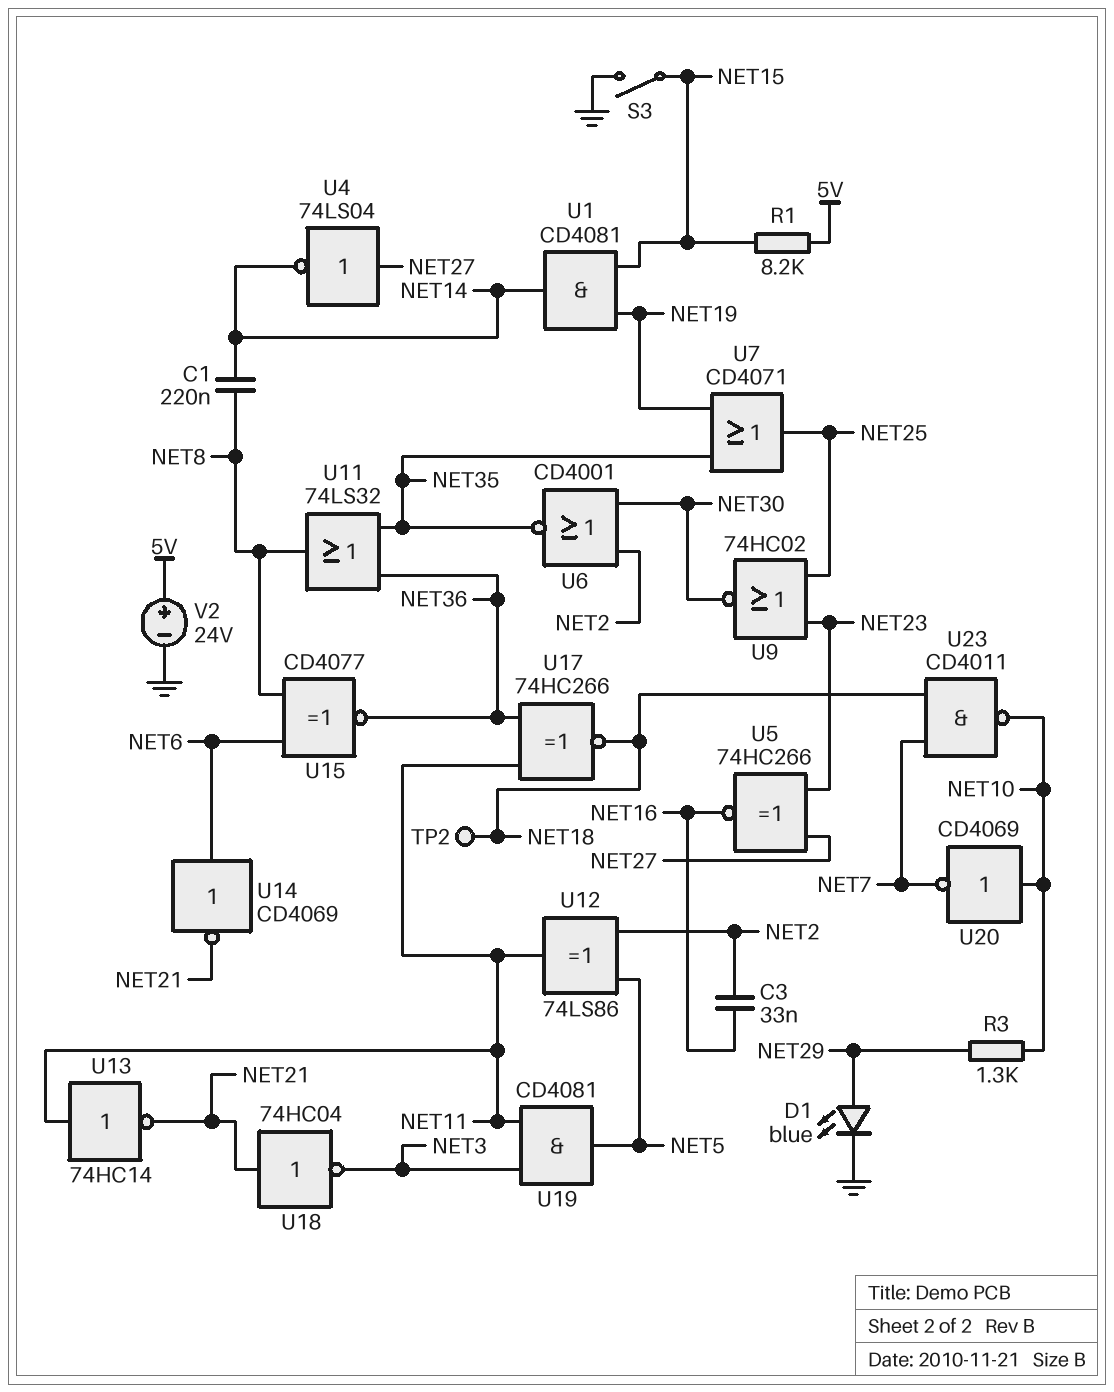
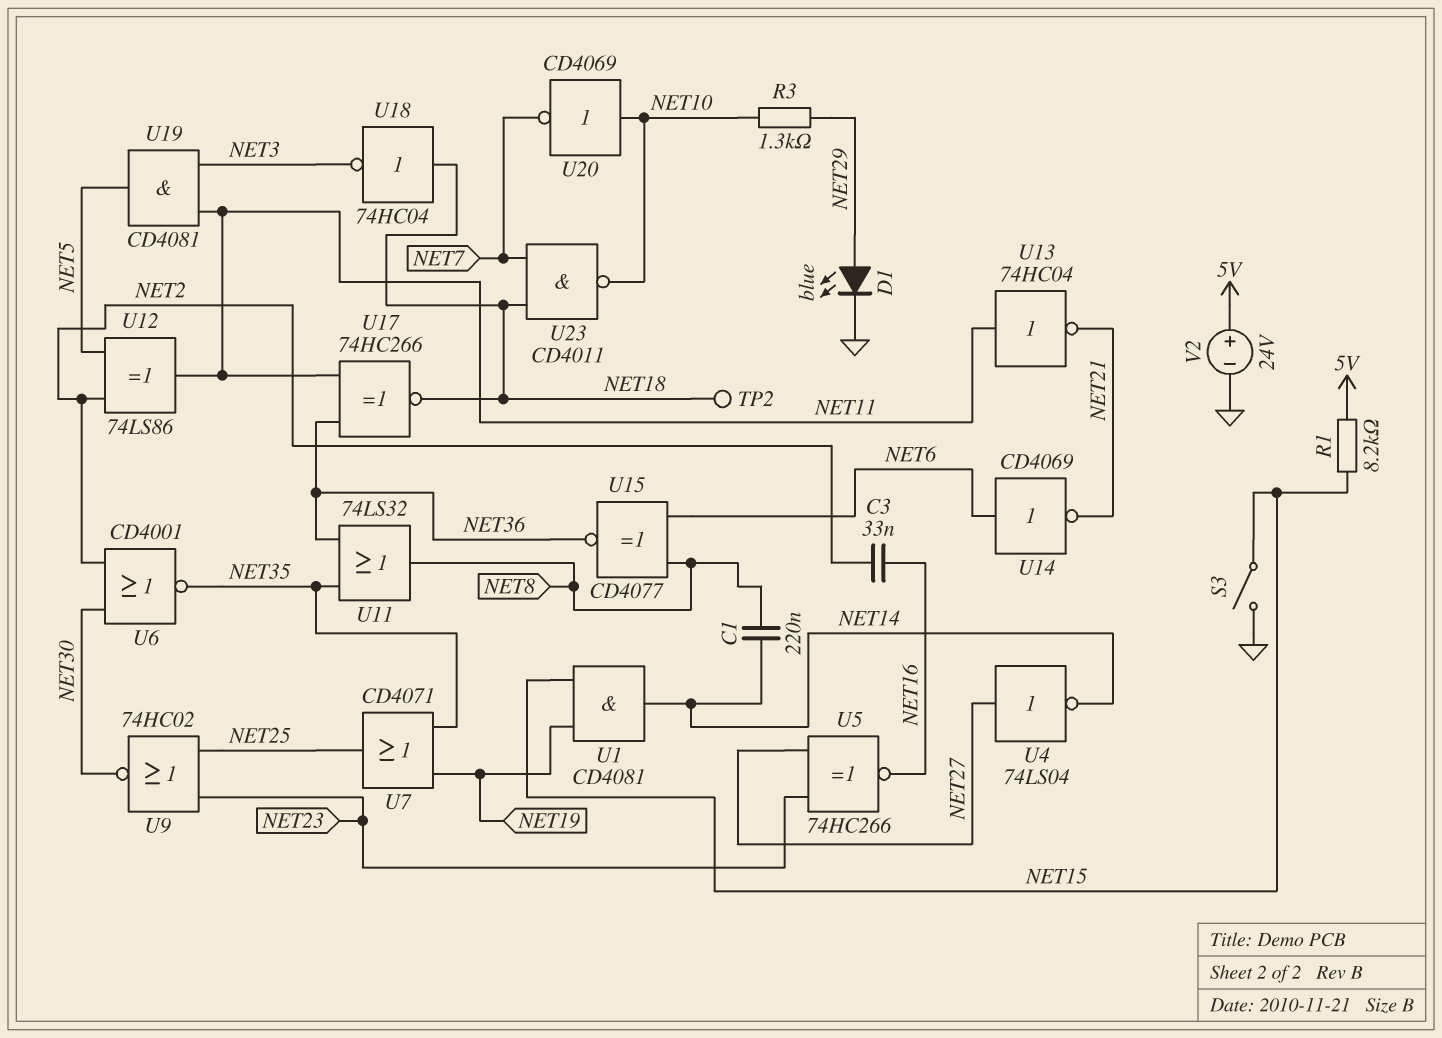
U13: NOT 74HC14 (in NET11, out NET21) -> NOT 74HC04 (in NET11, out NET21)
U18: NOT 74HC04 (in NET21, out NET3) -> NOT 74HC04 (in NET18, out NET3)

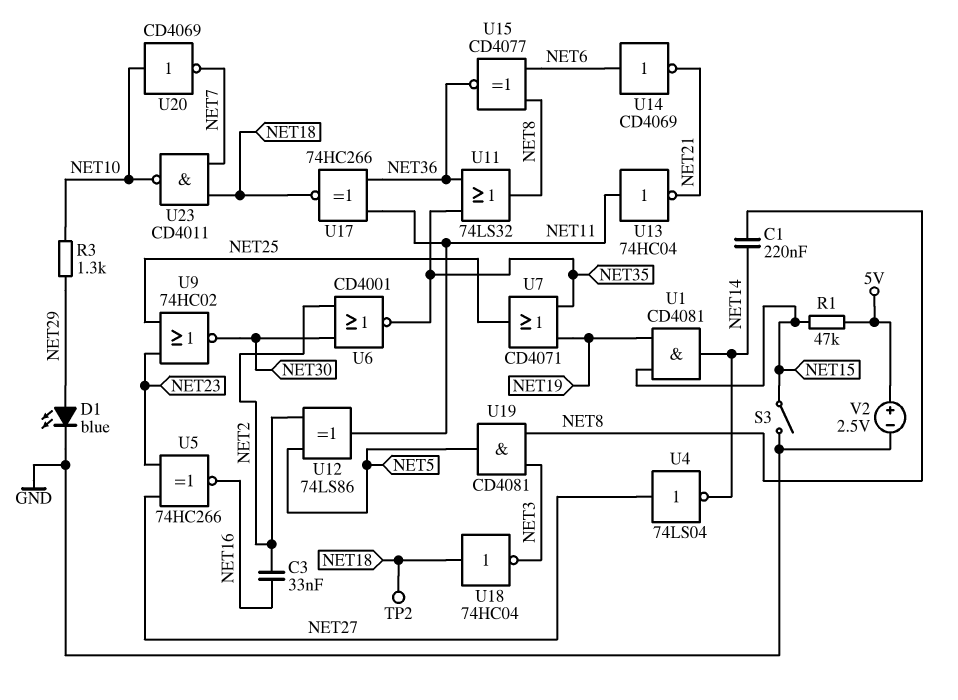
R1: 8.2k (5V, NET15) -> 47k (5V, NET15)
U19: AND CD4081 (in NET3, in NET11, out NET5) -> AND CD4081 (in NET3, in NET8, out NET5)
V2: 24V (plus 5V, minus GND) -> 2.5V (plus 5V, minus GND)

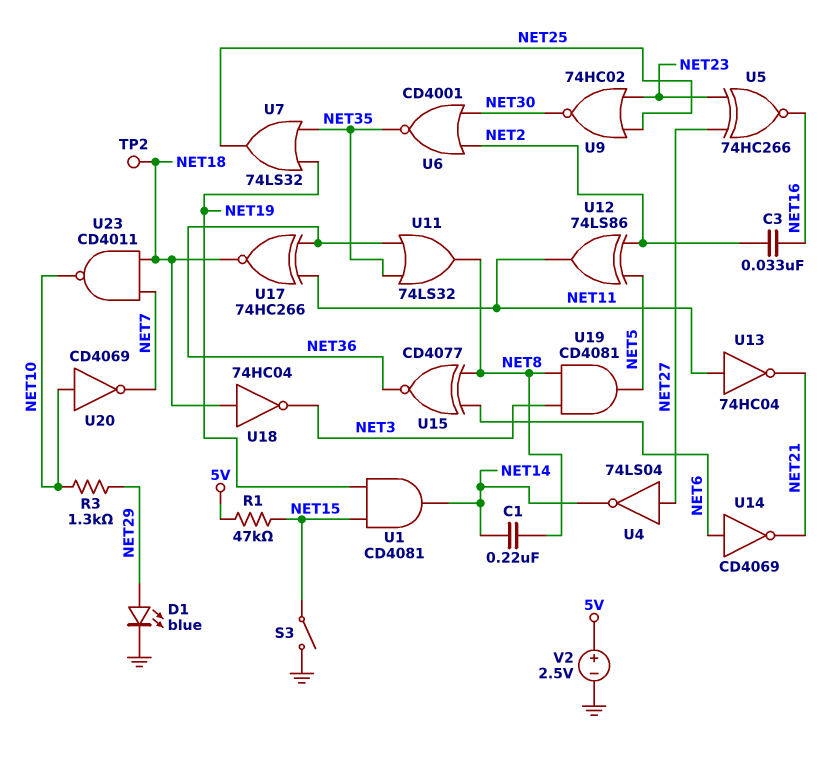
U7: OR CD4071 (in NET19, in NET35, out NET25) -> OR 74LS32 (in NET19, in NET35, out NET25)

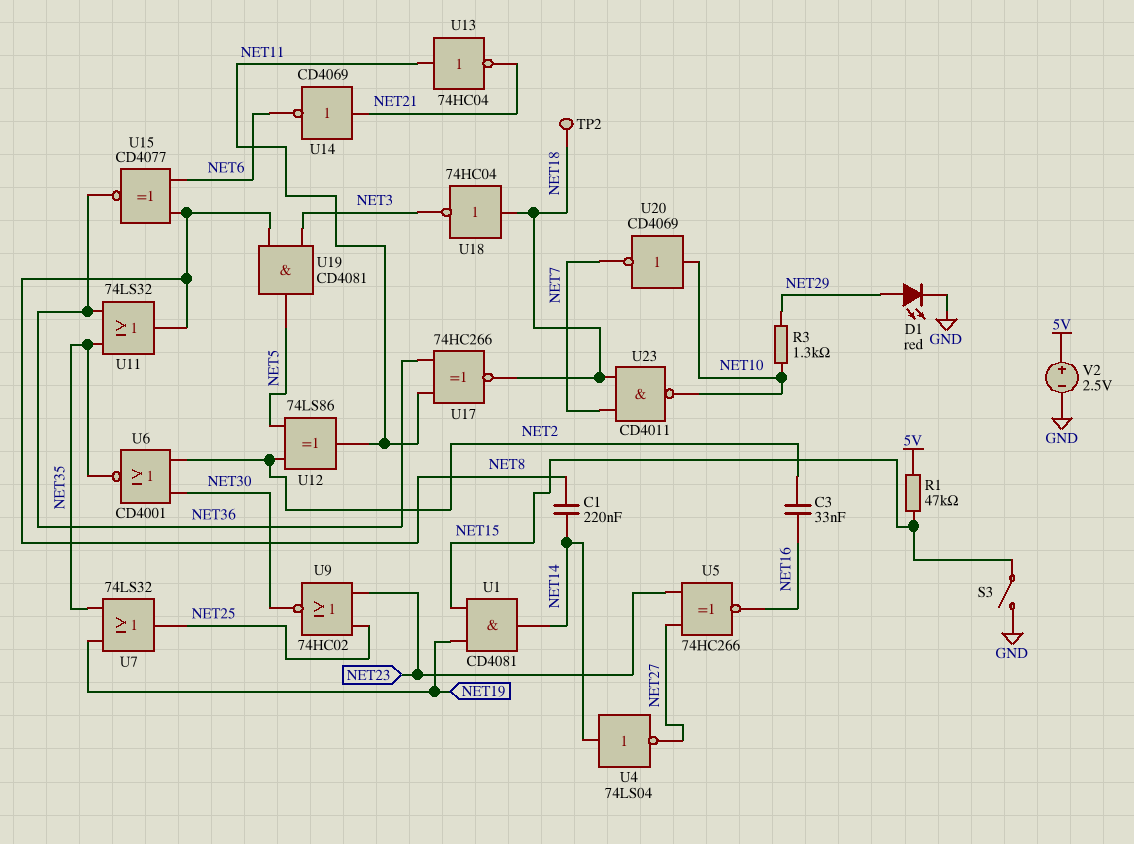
D1: LED blue (A NET29, K GND) -> LED red (A NET29, K GND)
U4: NOT 74LS04 (in NET27, out NET14) -> NOT 74LS04 (in NET14, out NET27)
U14: NOT CD4069 (in NET6, out NET21) -> NOT CD4069 (in NET21, out NET6)

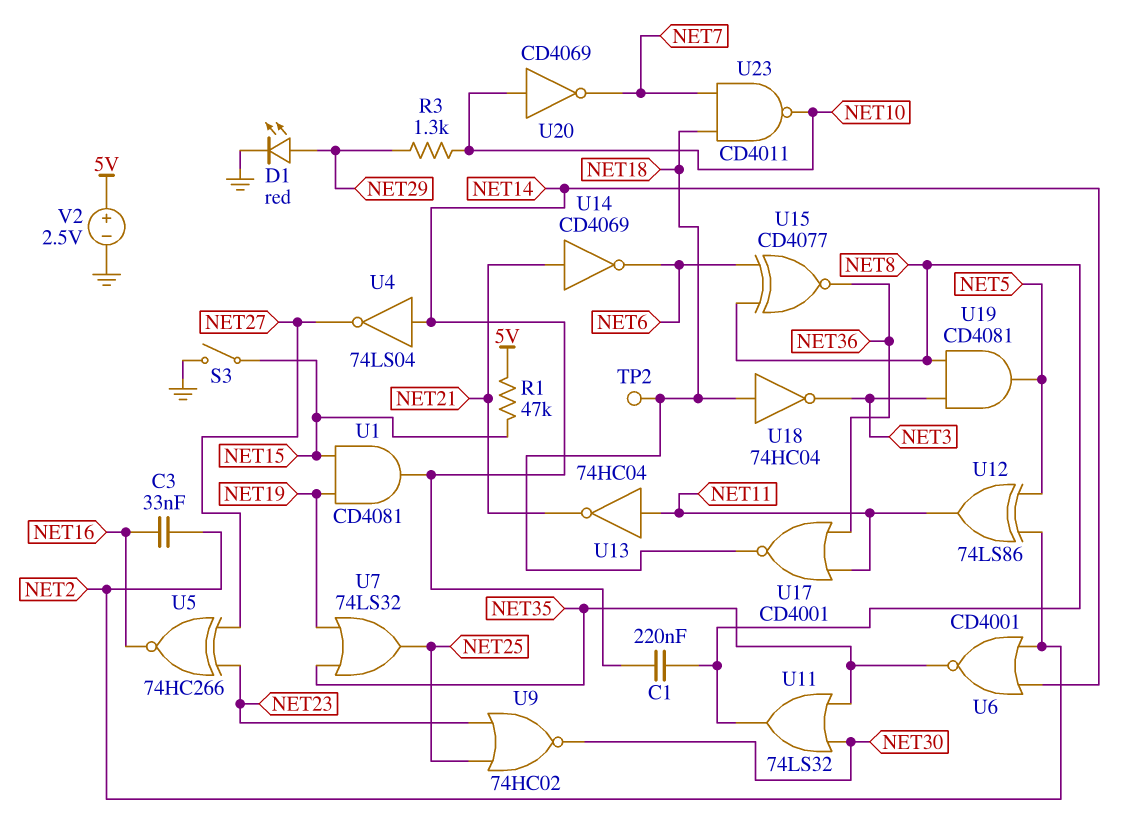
U6: NOR CD4001 (in NET2, in NET30, out NET35) -> NOR CD4001 (in NET2, in NET14, out NET35)
U11: OR 74LS32 (in NET35, in NET36, out NET8) -> OR 74LS32 (in NET30, in NET35, out NET8)
U17: XNOR 74HC266 (in NET11, in NET36, out NET18) -> NOR CD4001 (in NET11, in NET36, out NET18)

